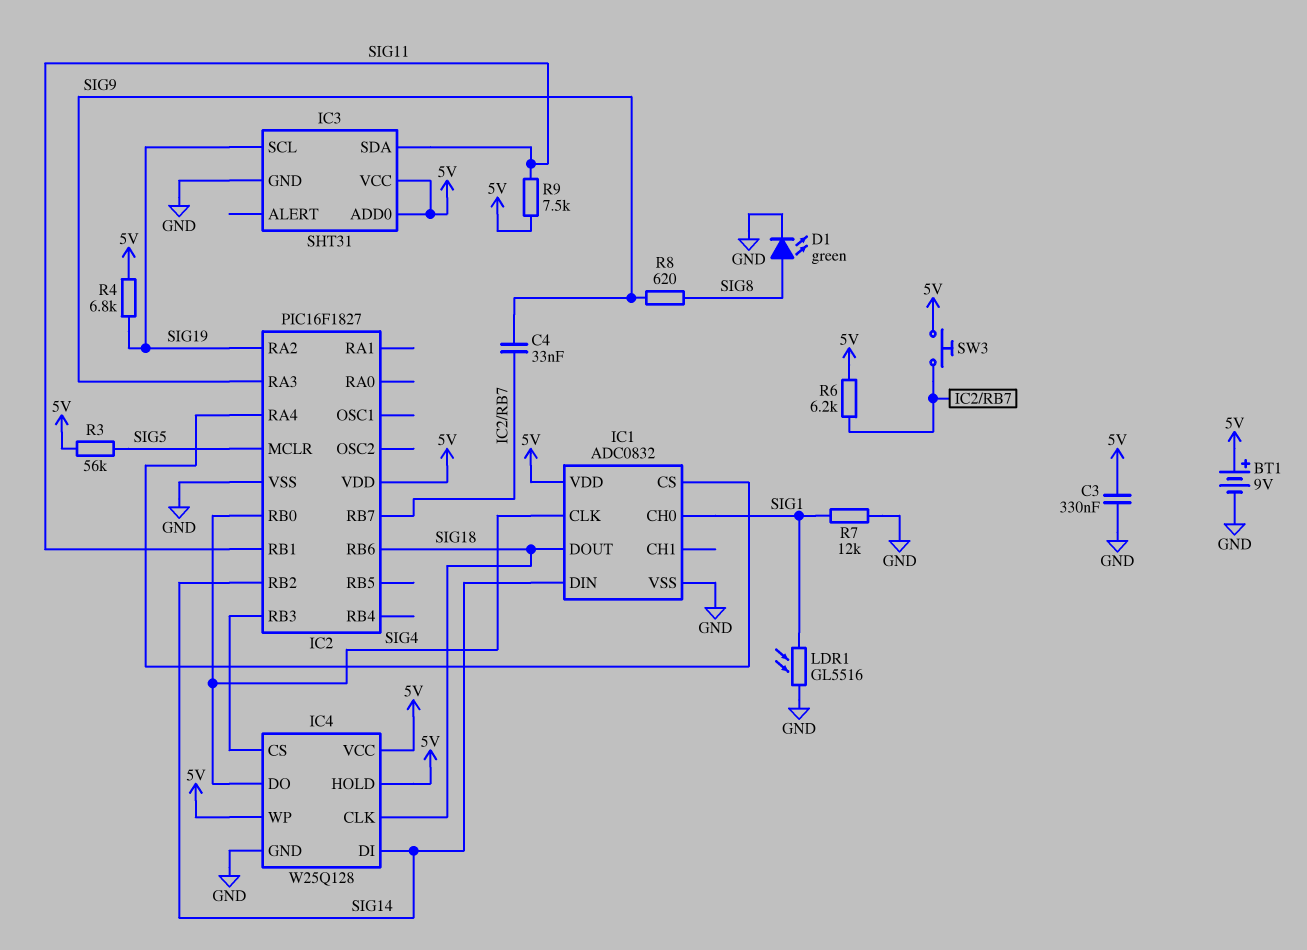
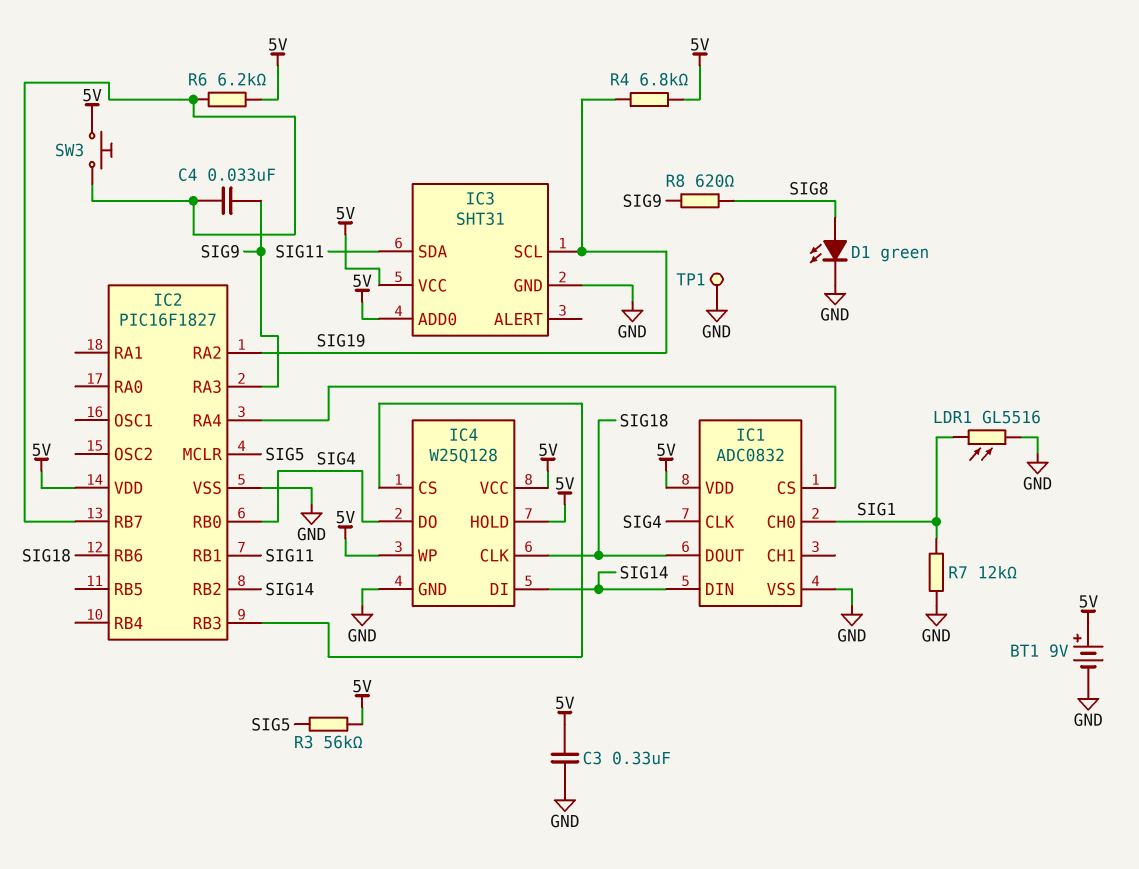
R9: 7.5k (5V, SIG11) -> none
TP1: none -> test point (GND)

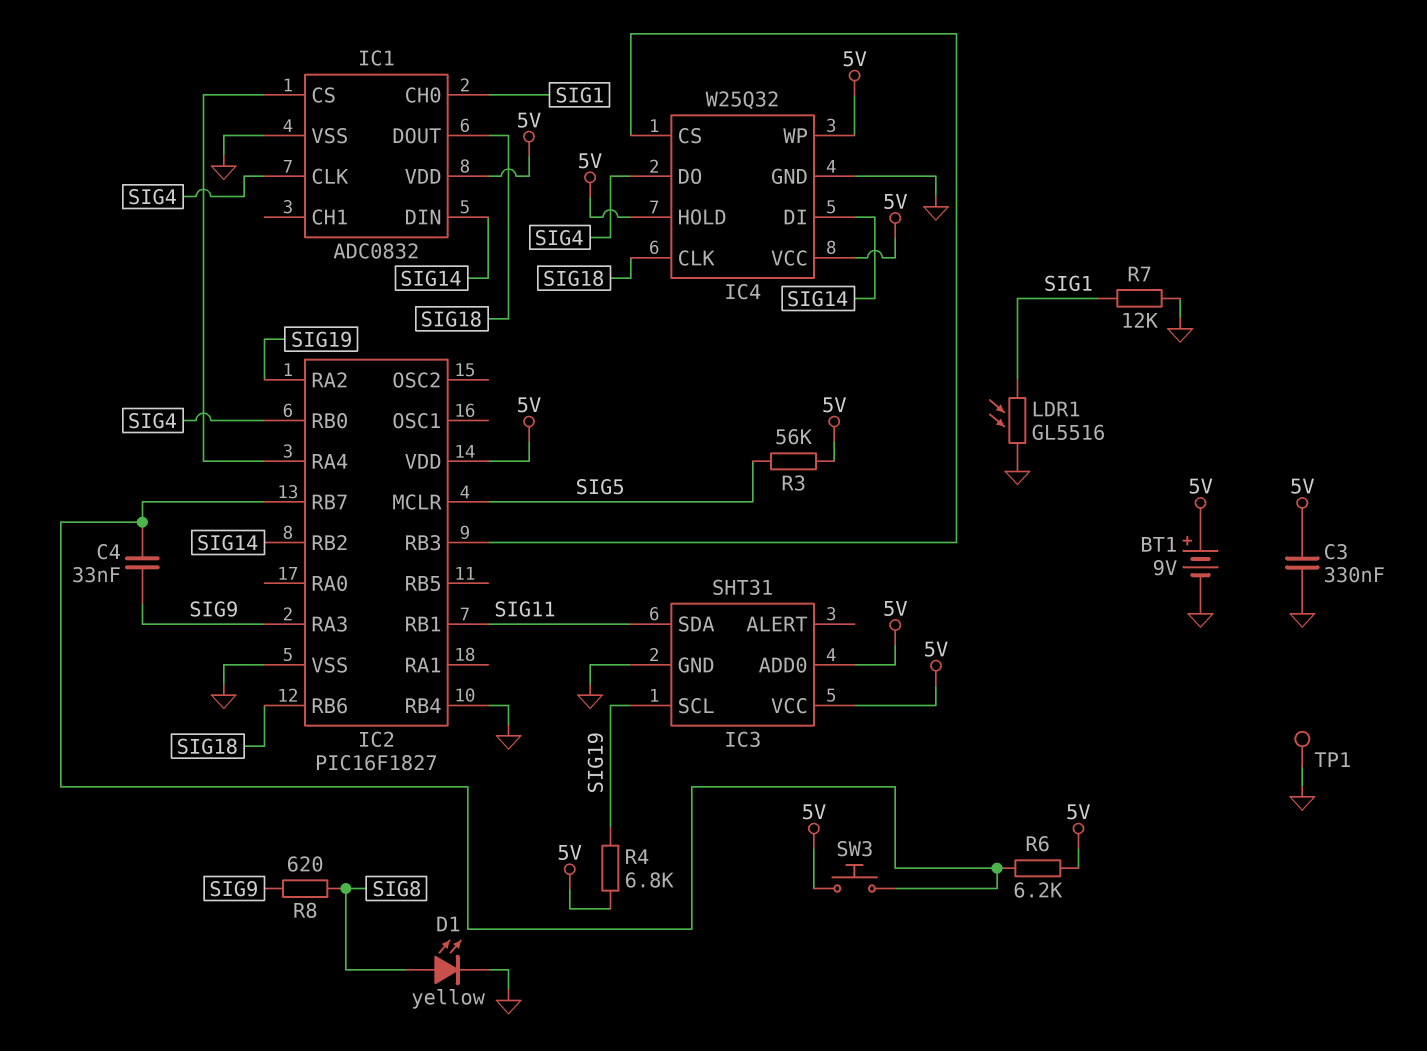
D1: LED green (A SIG8, K GND) -> LED yellow (A SIG8, K GND)
IC2 pin RB4: none -> GND
IC4: W25Q128 -> W25Q32

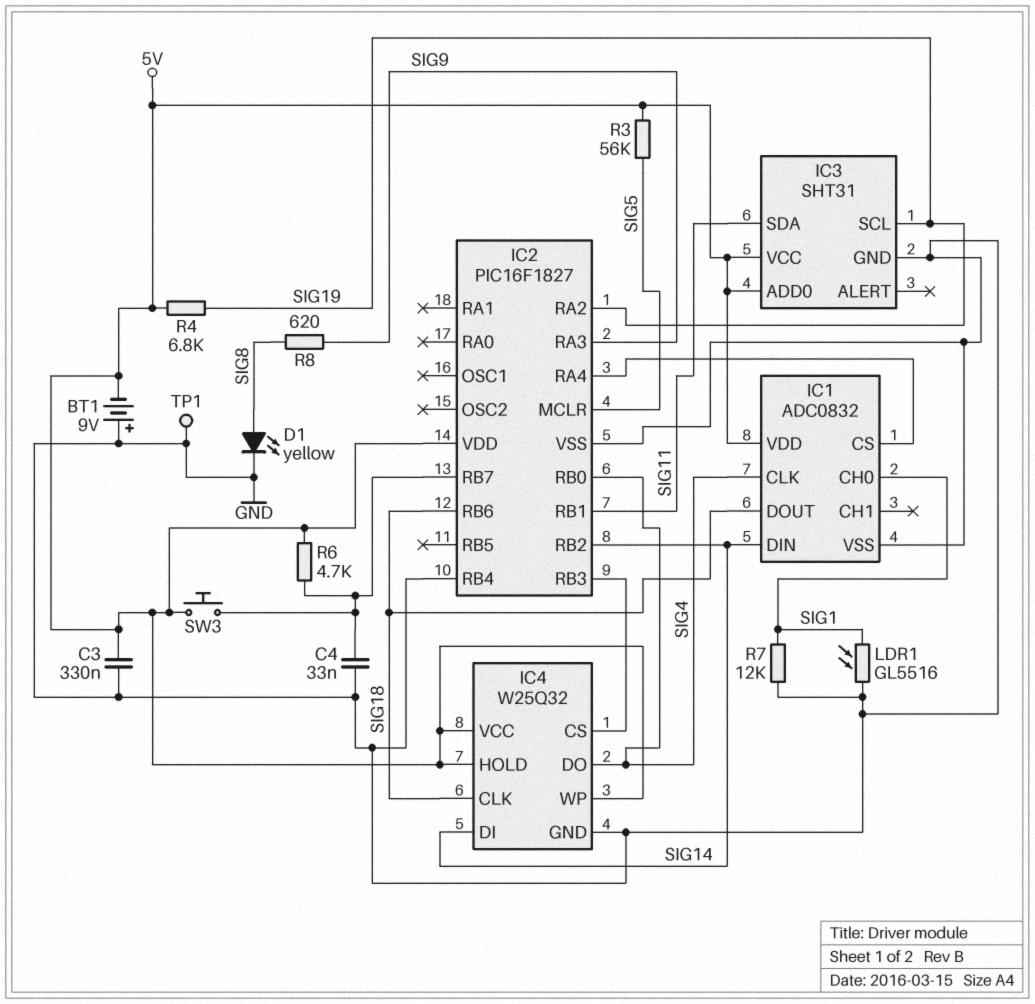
BT1: 9V (plus 5V, minus GND) -> 9V (plus GND, minus 5V)
C4: 33nF (IC2/RB7, SIG9) -> 33nF (GND, IC2/RB7)
R6: 6.2k (5V, IC2/RB7) -> 4.7k (5V, IC2/RB7)

